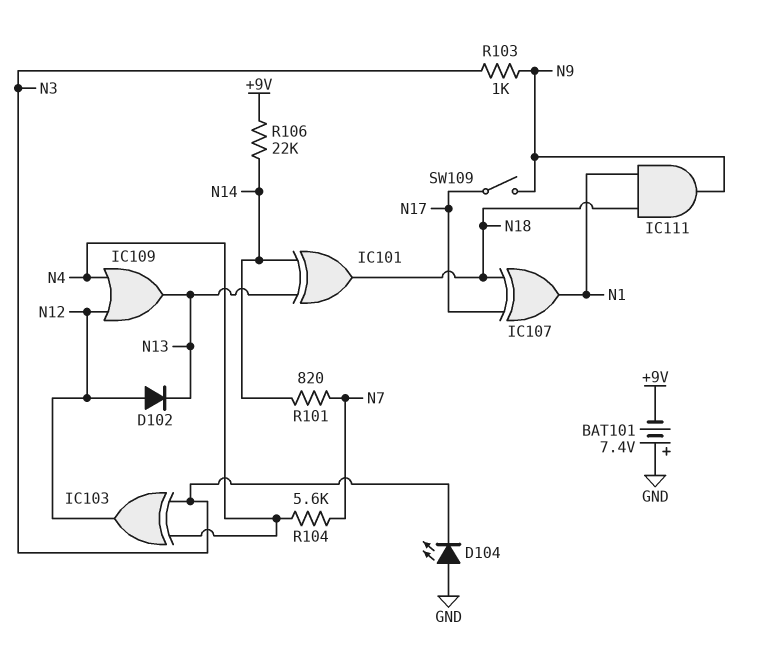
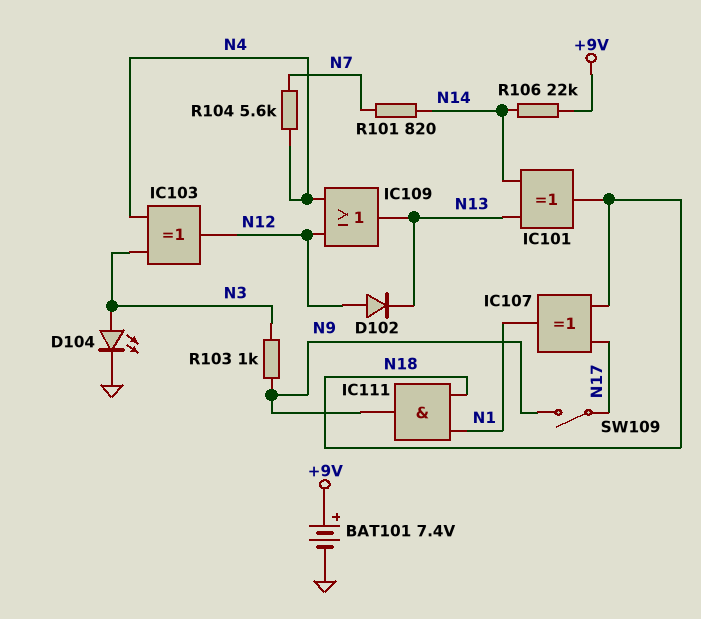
BAT101: 7.4V (plus GND, minus +9V) -> 7.4V (plus +9V, minus GND)
D104: LED (A GND, K N3) -> LED (A N3, K GND)

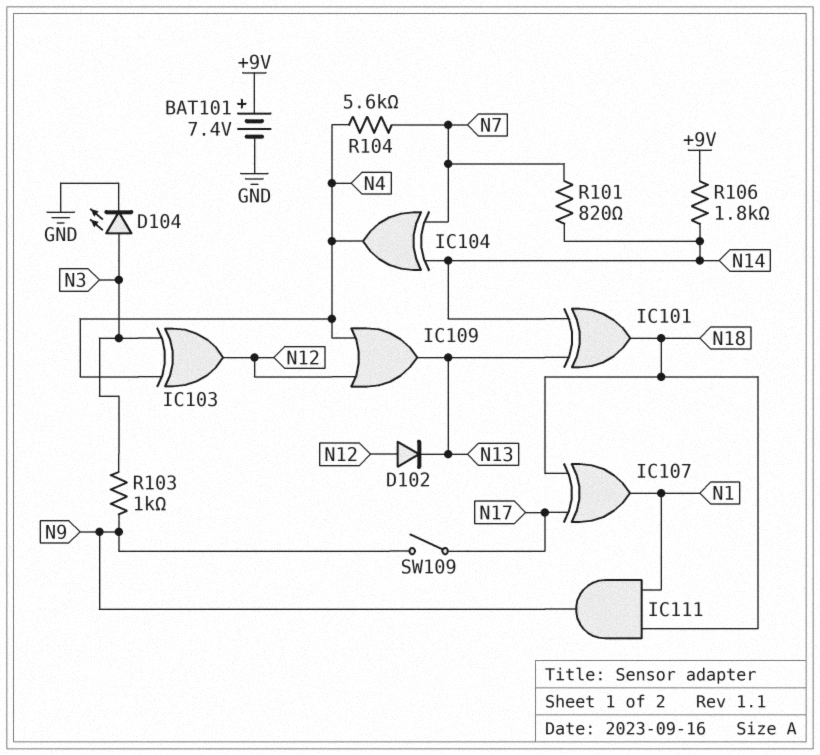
IC104: none -> XOR (in N7, in N14, out N4)
R106: 22k (+9V, N14) -> 1.8k (+9V, N14)

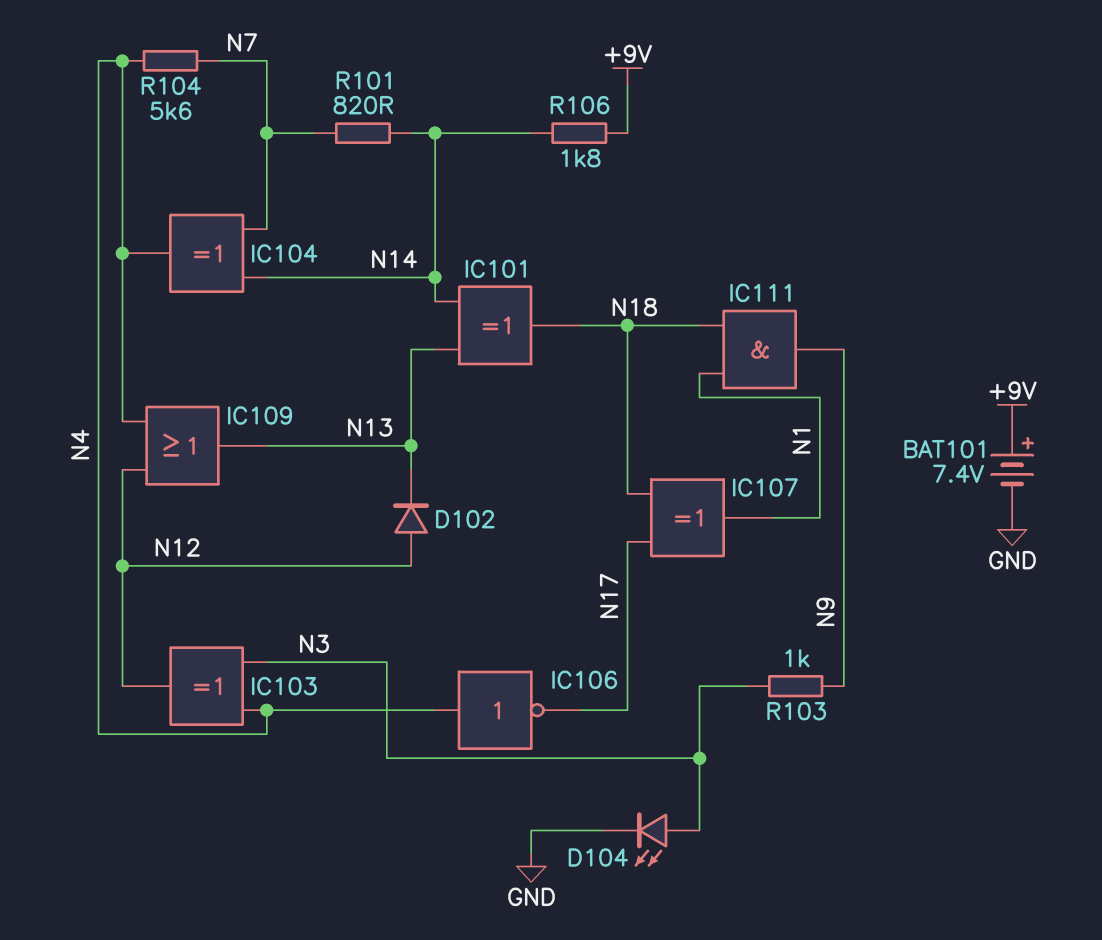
IC106: none -> NOT (in N4, out N17)
SW109: switch (N9, N17) -> none

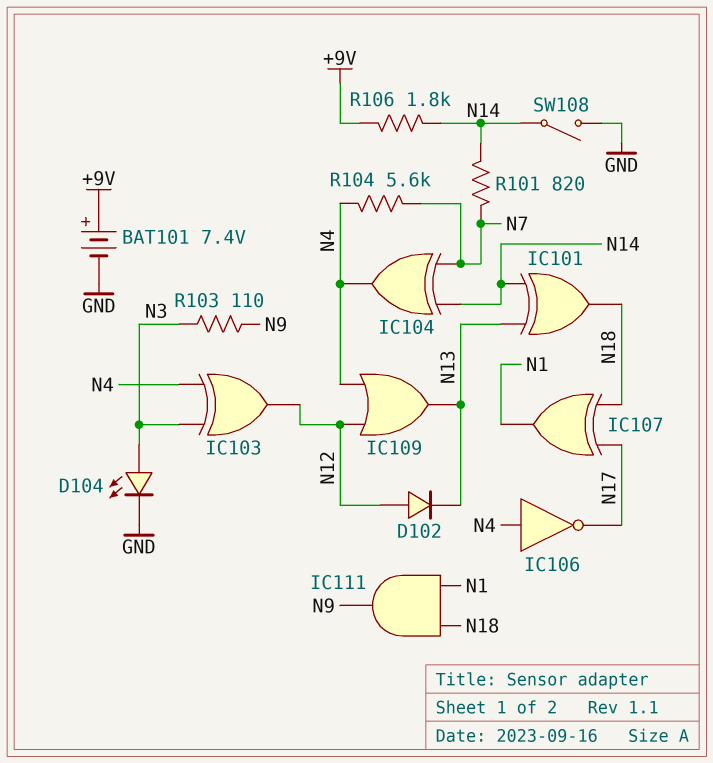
R103: 1k (N3, N9) -> 110 (N3, N9)
SW108: none -> switch (GND, N14)

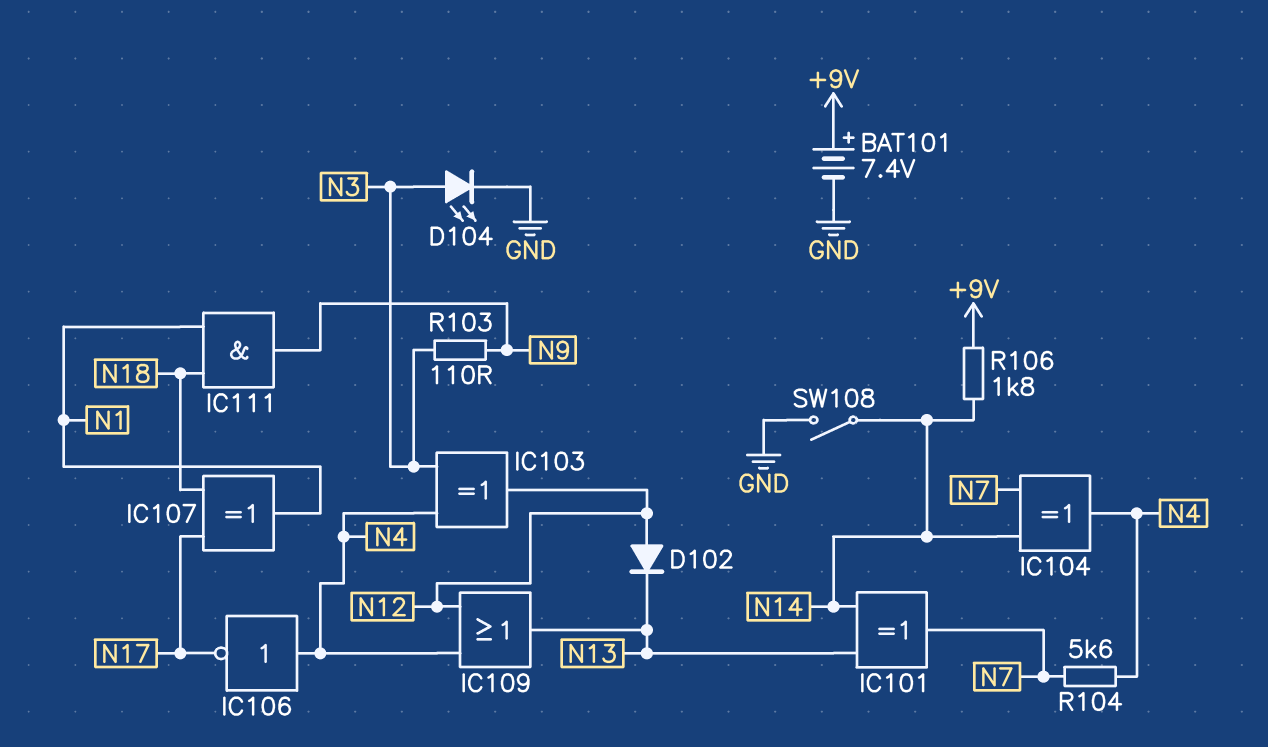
IC101: XOR (in N13, in N14, out N18) -> XOR (in N13, in N14, out N7)
R101: 820 (N7, N14) -> none

